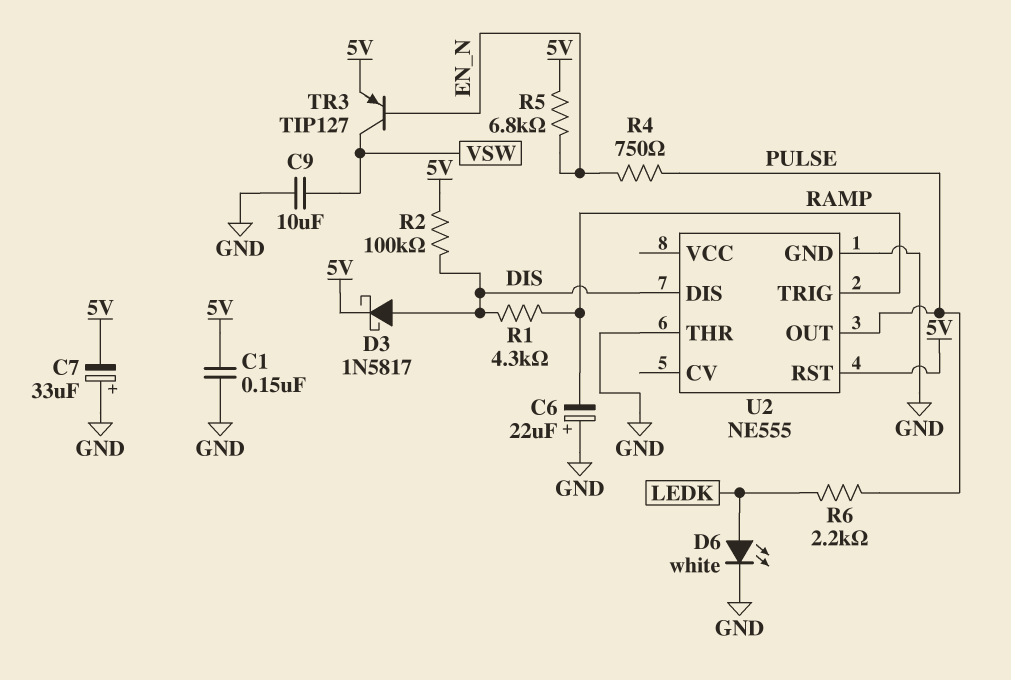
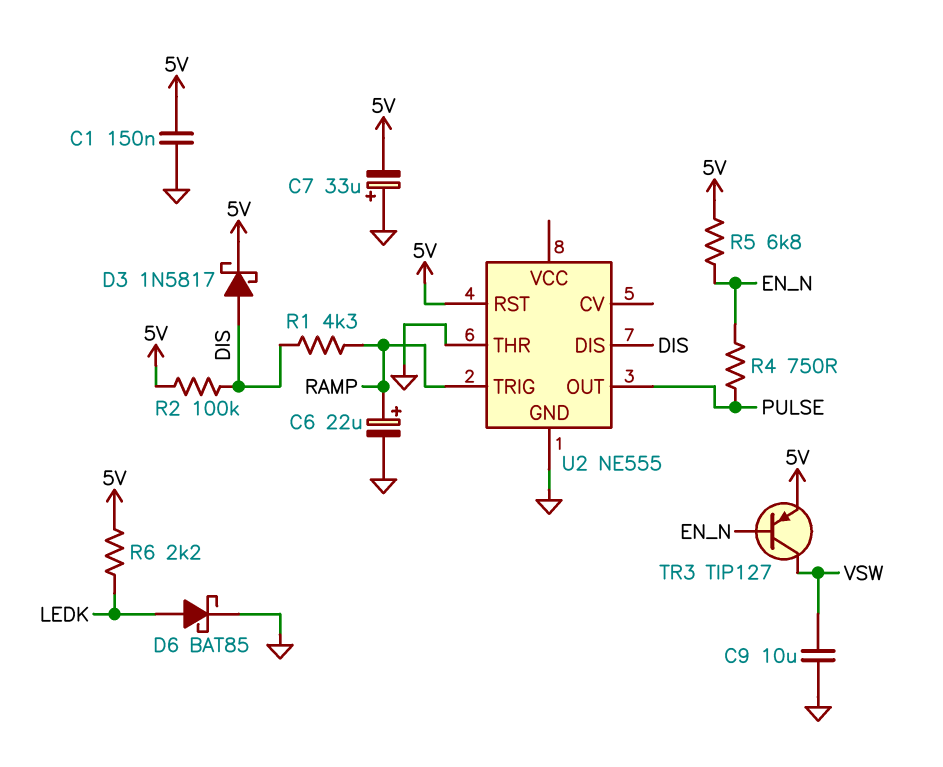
C6: 22uF (plus GND, minus RAMP) -> 22uF (plus RAMP, minus GND)
D6: LED white (A LEDK, K GND) -> schottky BAT85 (A LEDK, K GND)
R6: 2.2k (LEDK, PULSE) -> 2.2k (5V, LEDK)

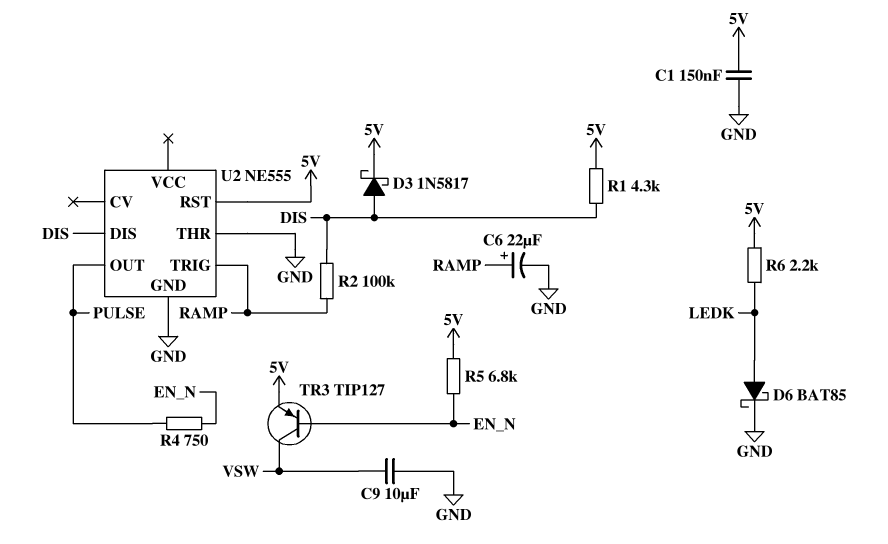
C7: 33uF (plus GND, minus 5V) -> none
R1: 4.3k (DIS, RAMP) -> 4.3k (5V, DIS)
R2: 100k (5V, DIS) -> 100k (DIS, RAMP)

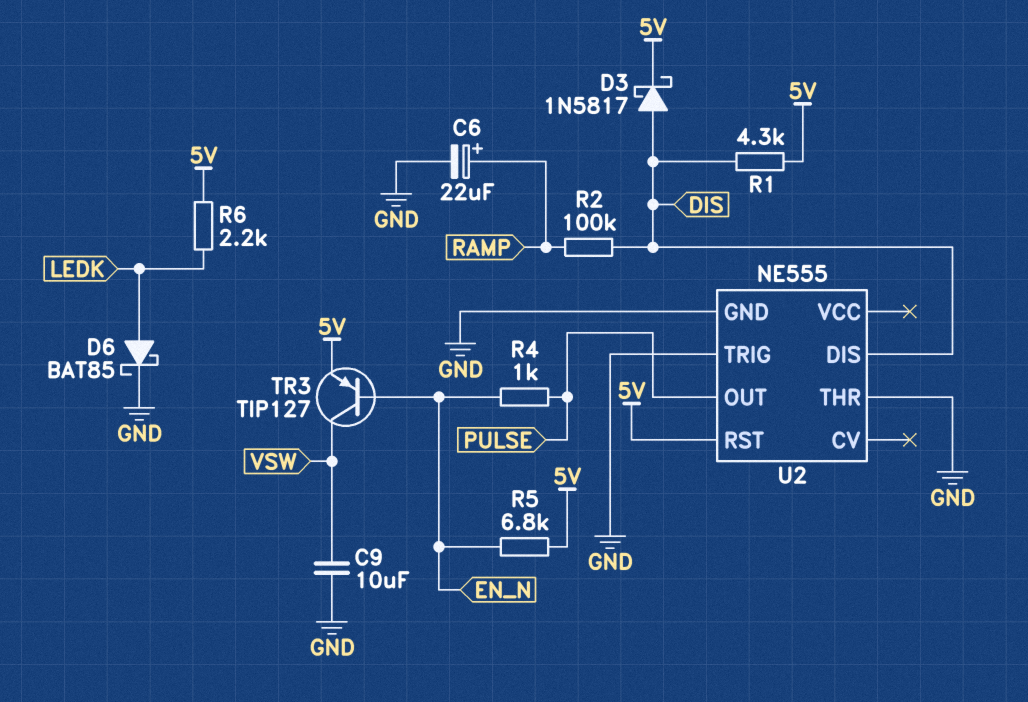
C1: 150nF (5V, GND) -> none
R4: 750 (EN_N, PULSE) -> 1k (EN_N, PULSE)
U2 pin TRIG: RAMP -> GND

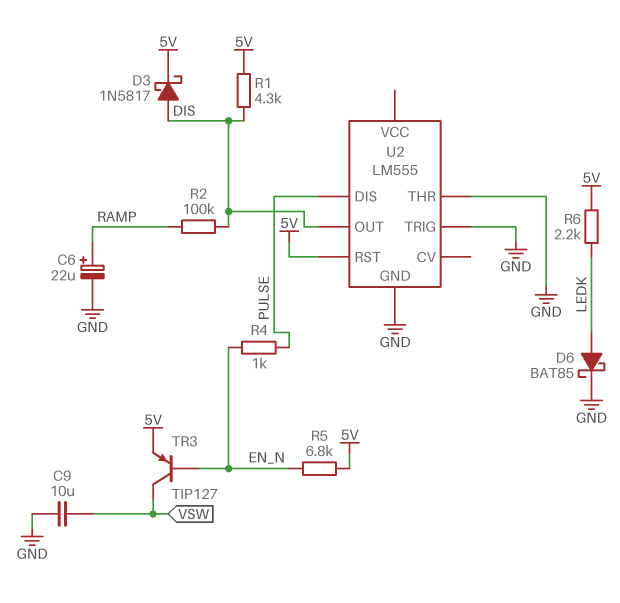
U2: NE555 -> LM555
U2 pin DIS: DIS -> PULSE
U2 pin OUT: PULSE -> DIS

